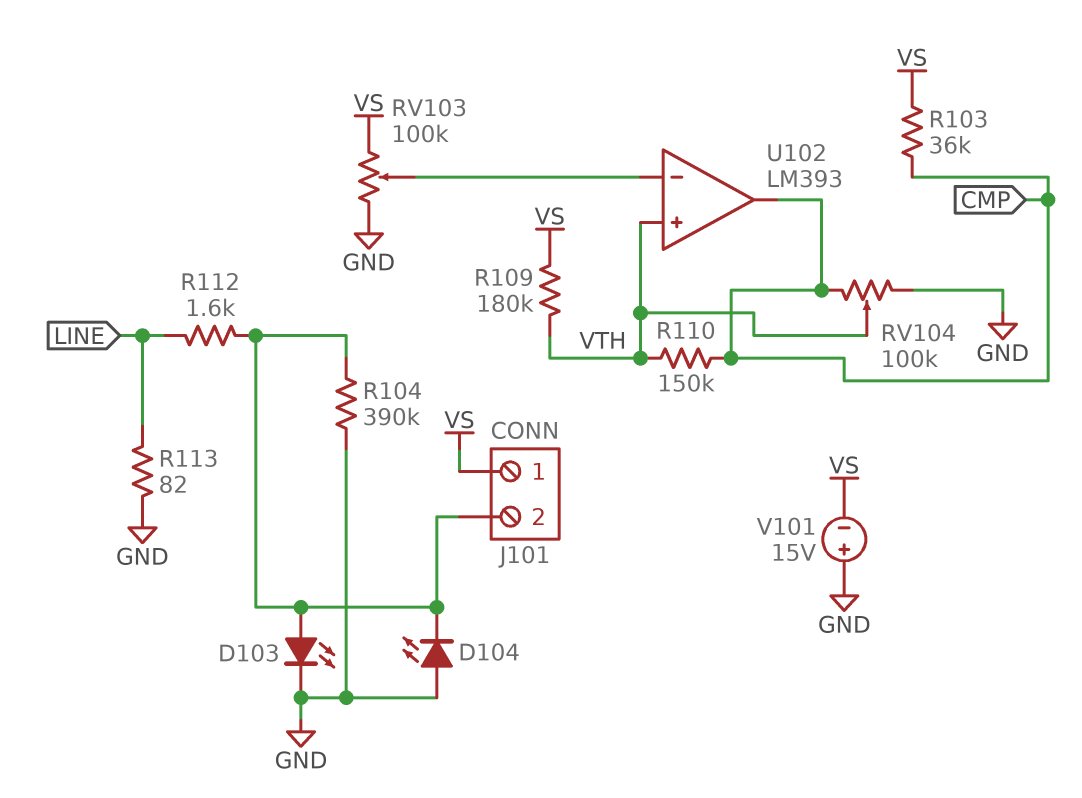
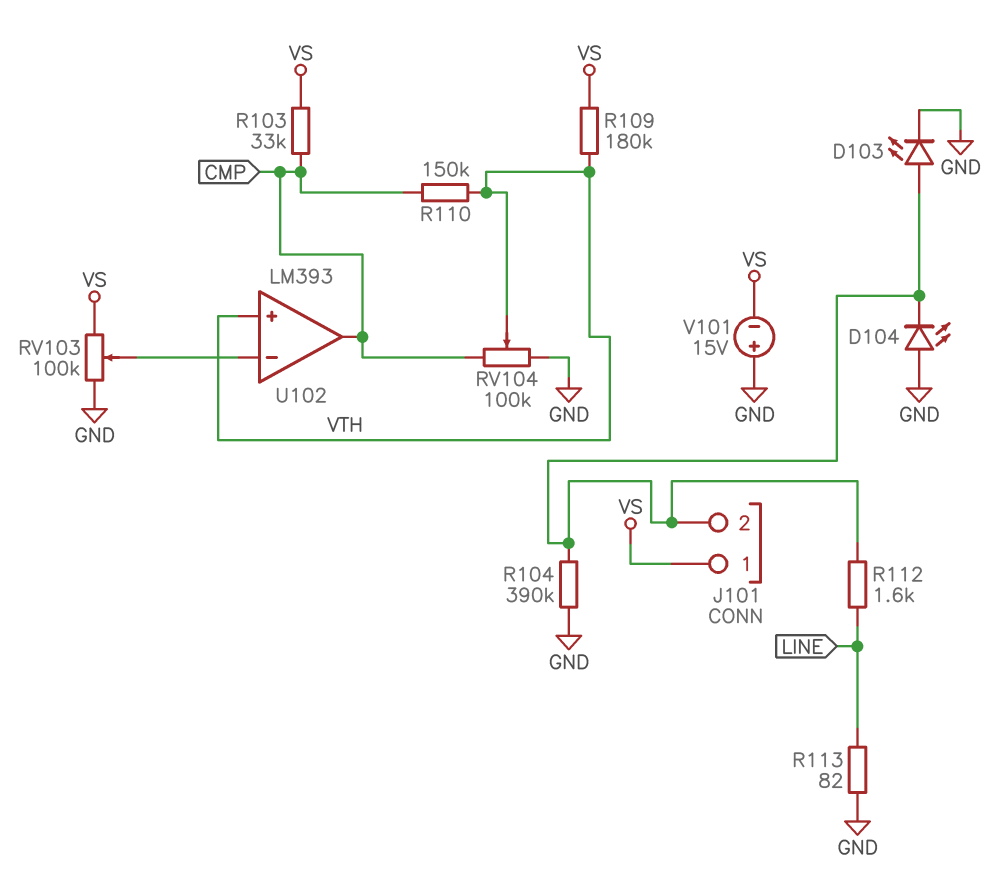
R103: 36k (CMP, VS) -> 33k (CMP, VS)

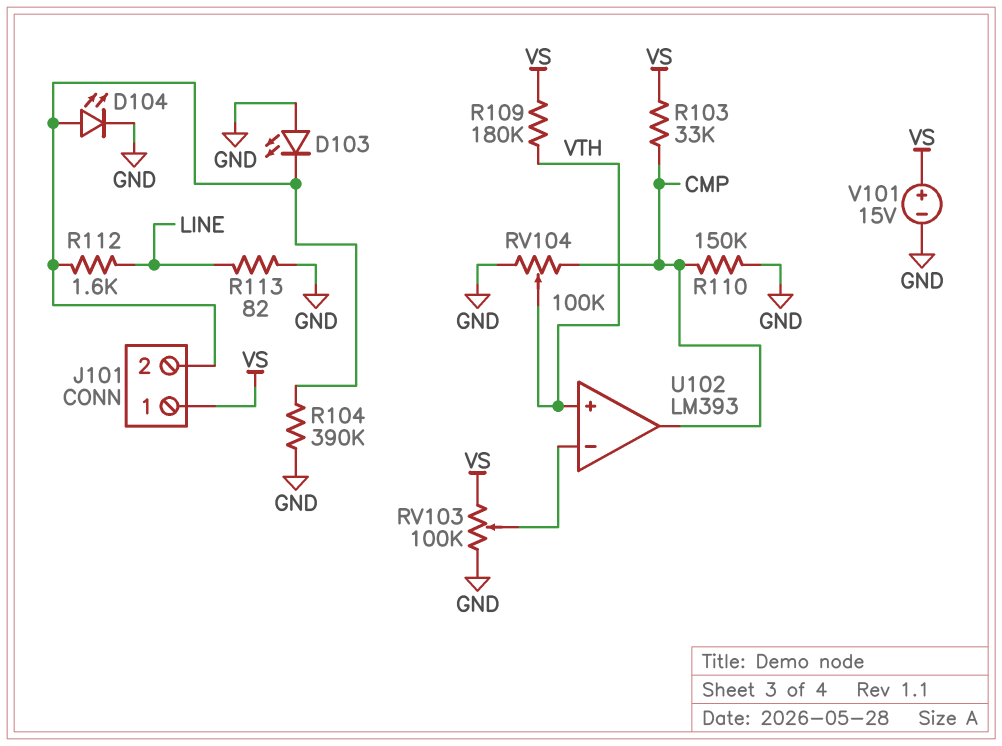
D103: LED (A J101/2, K GND) -> LED (A GND, K J101/2)
D104: LED (A GND, K J101/2) -> LED (A J101/2, K GND)
R110: 150k (CMP, VTH) -> 150k (CMP, GND)
V101: 15V (plus GND, minus VS) -> 15V (plus VS, minus GND)

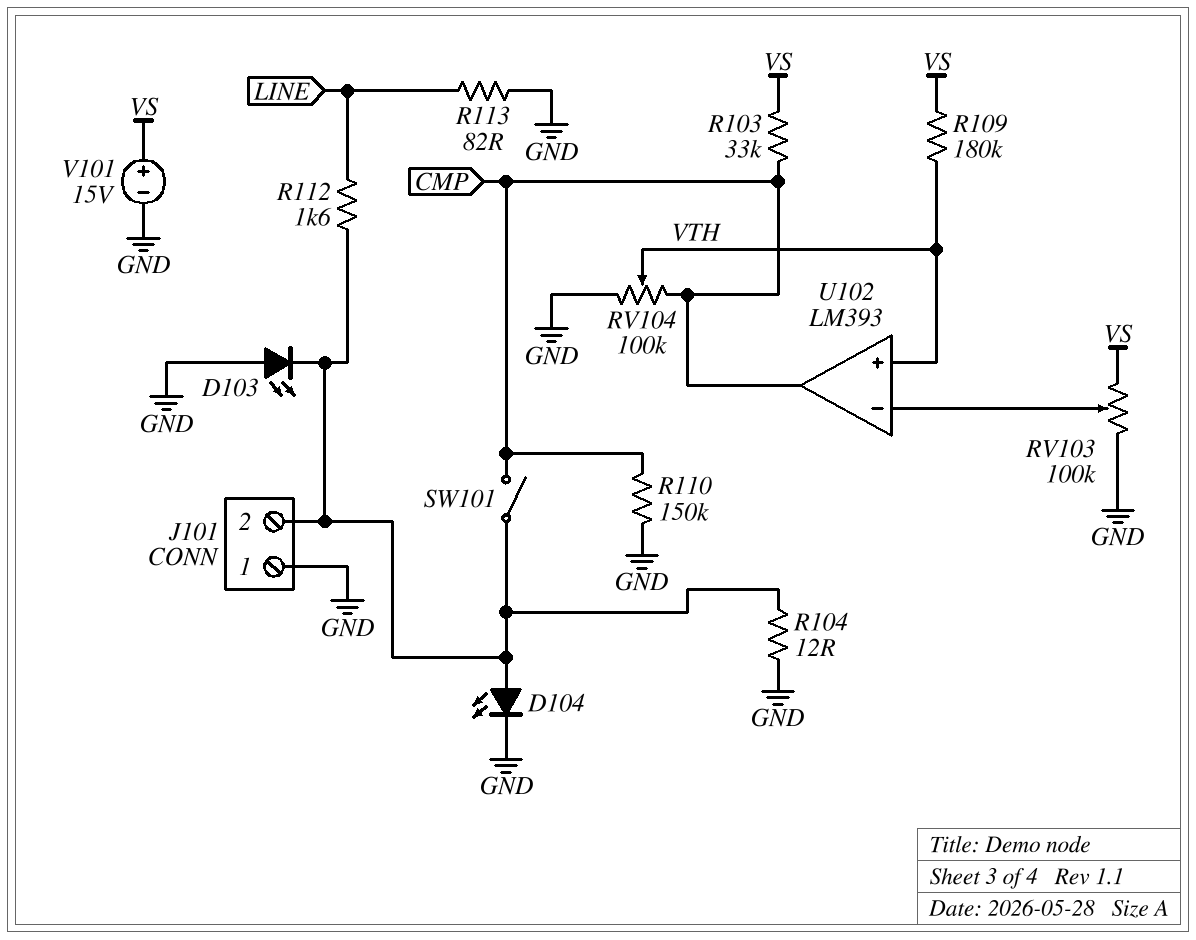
J101 pin 1: VS -> GND
R104: 390k (GND, J101/2) -> 12 (GND, J101/2)
SW101: none -> switch (CMP, J101/2)

